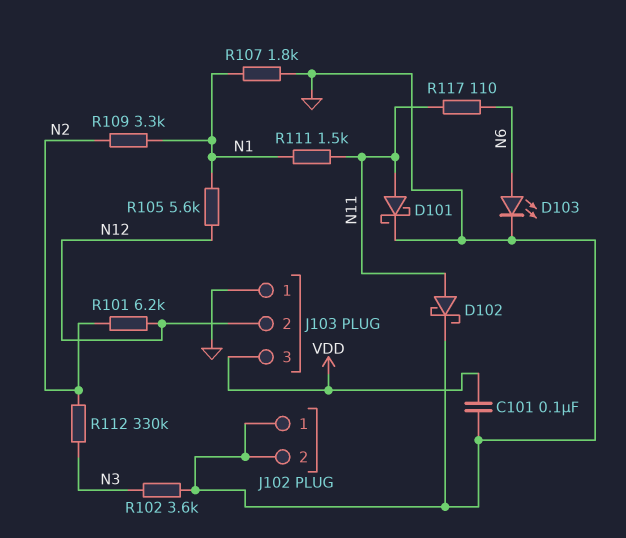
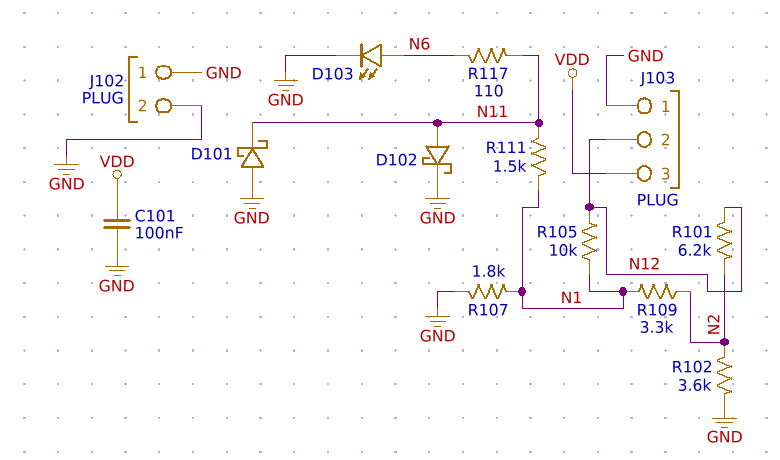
D101: schottky (A N11, K GND) -> schottky (A GND, K N11)
R102: 3.6k (GND, N3) -> 3.6k (GND, N2)
R105: 5.6k (N1, N12) -> 10k (N1, N12)
R112: 330k (N2, N3) -> none

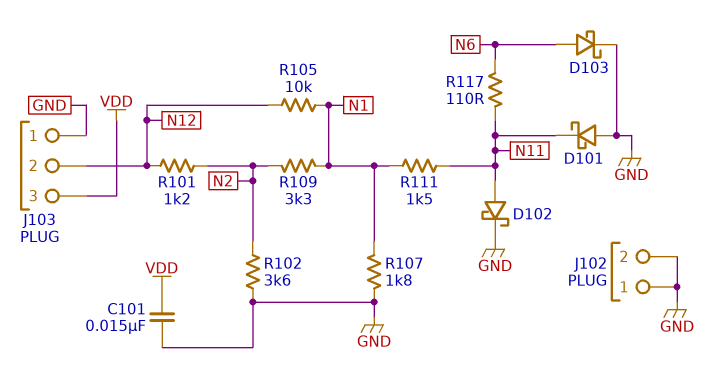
C101: 100nF (GND, VDD) -> 15nF (GND, VDD)
D103: LED (A N6, K GND) -> schottky (A N6, K GND)
R101: 6.2k (N2, N12) -> 1.2k (N2, N12)

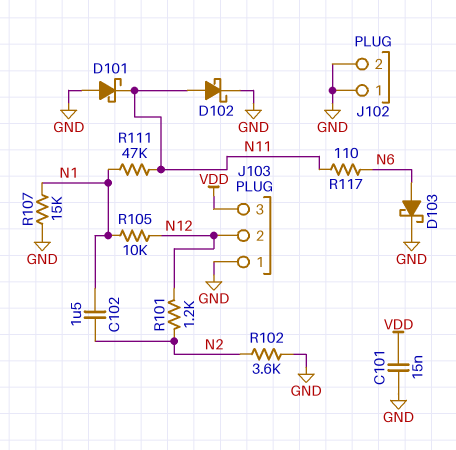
C102: none -> 1.5uF (N1, N2)
R107: 1.8k (GND, N1) -> 15k (GND, N1)
R109: 3.3k (N1, N2) -> none
R111: 1.5k (N1, N11) -> 47k (N1, N11)

